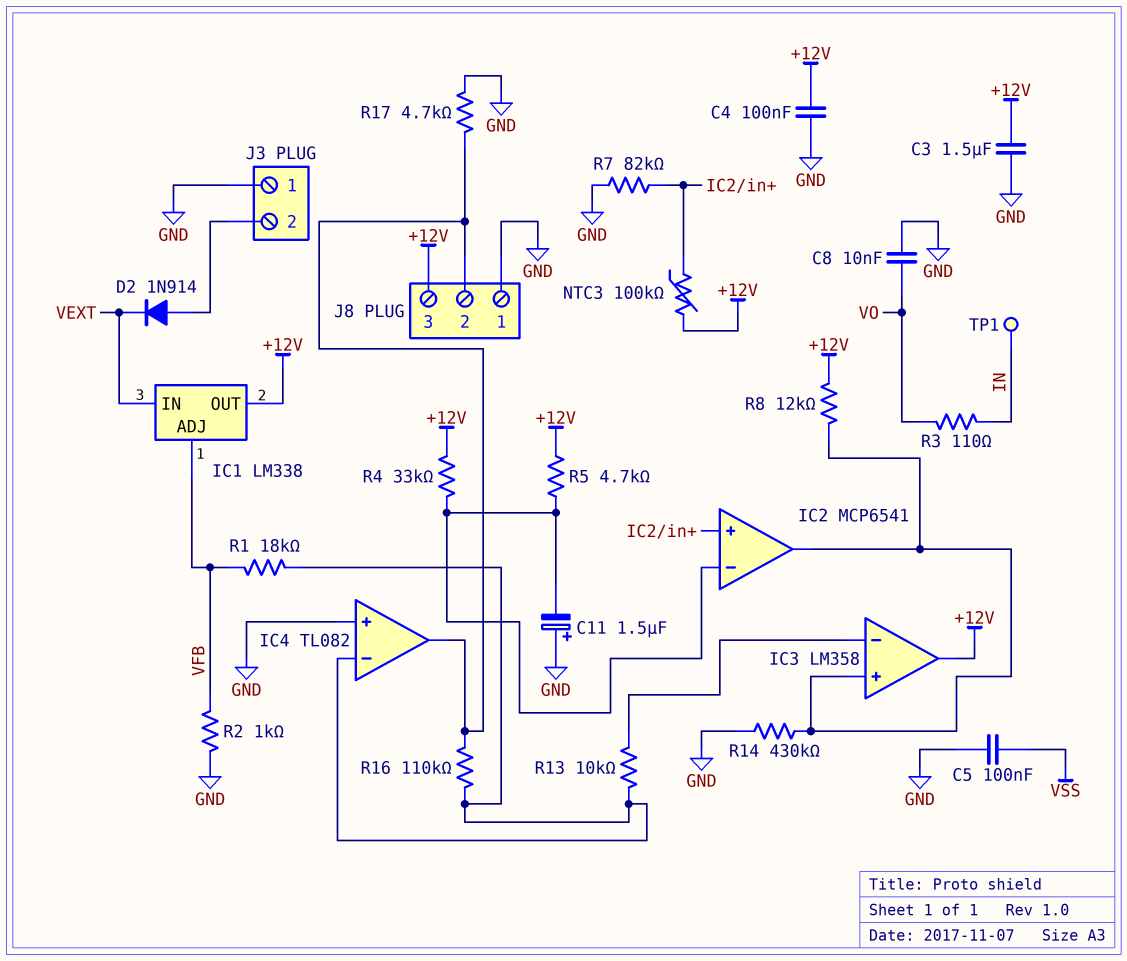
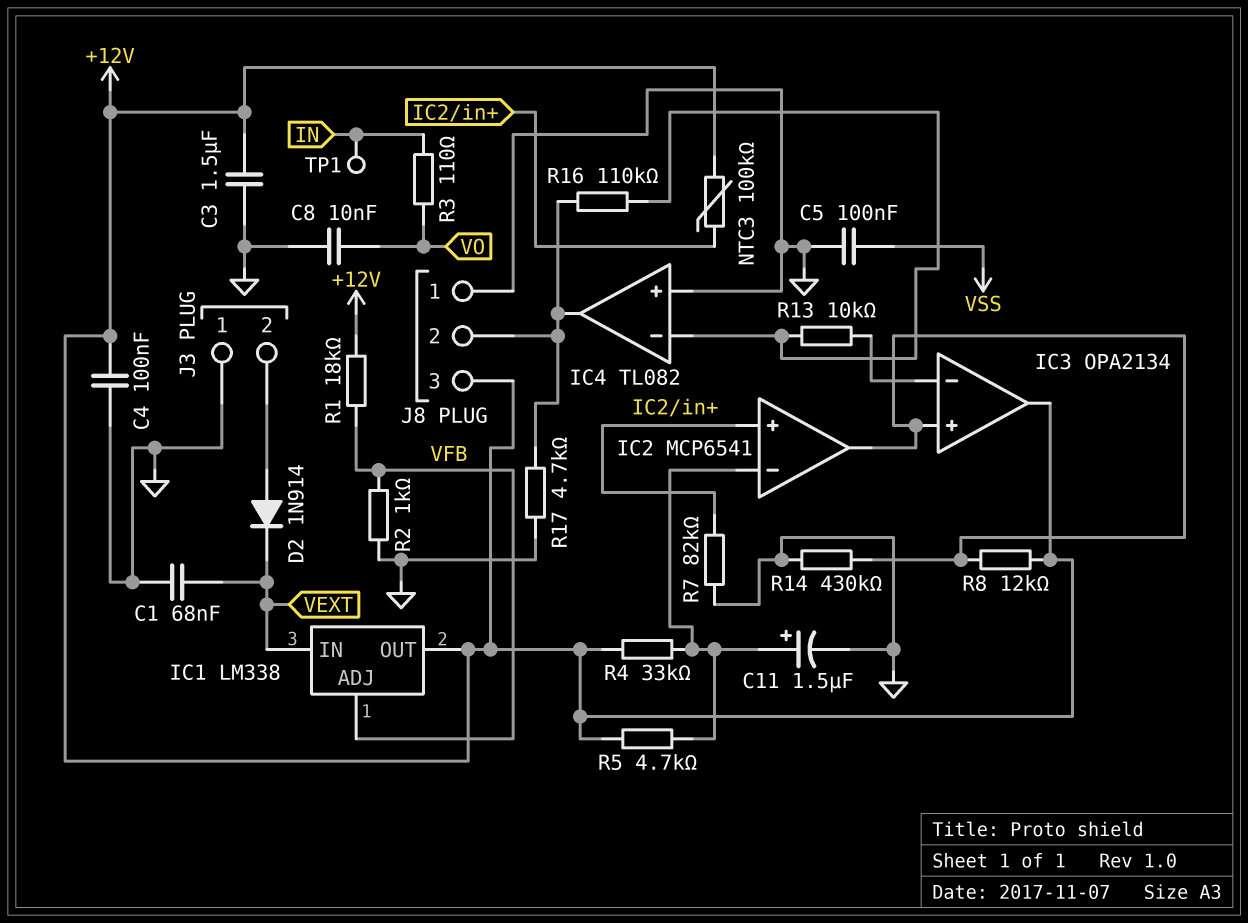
C1: none -> 68nF (GND, VEXT)
C11: 1.5uF (plus GND, minus IC2/in-) -> 1.5uF (plus IC2/in-, minus GND)
IC3: LM358 -> OPA2134
R1: 18k (IC4/in-, VFB) -> 18k (+12V, VFB)

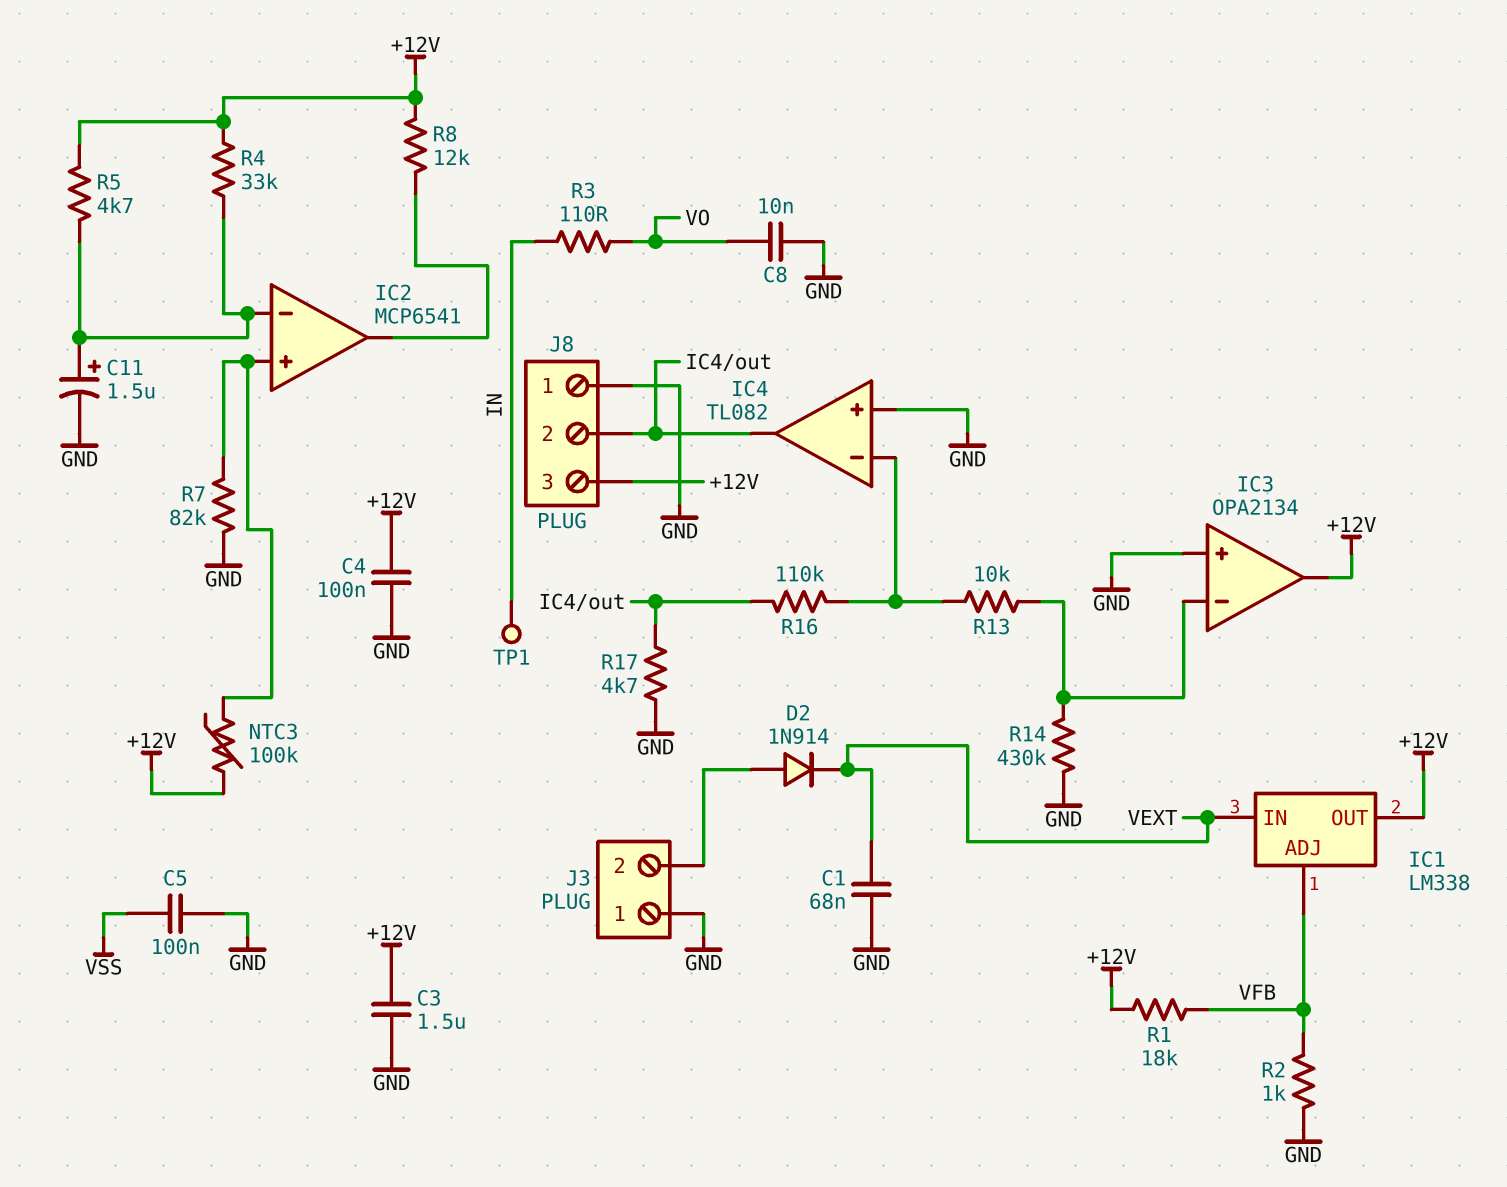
IC3 pin in+: IC2/out -> GND
R14: 430k (GND, IC2/out) -> 430k (GND, IC3/in-)

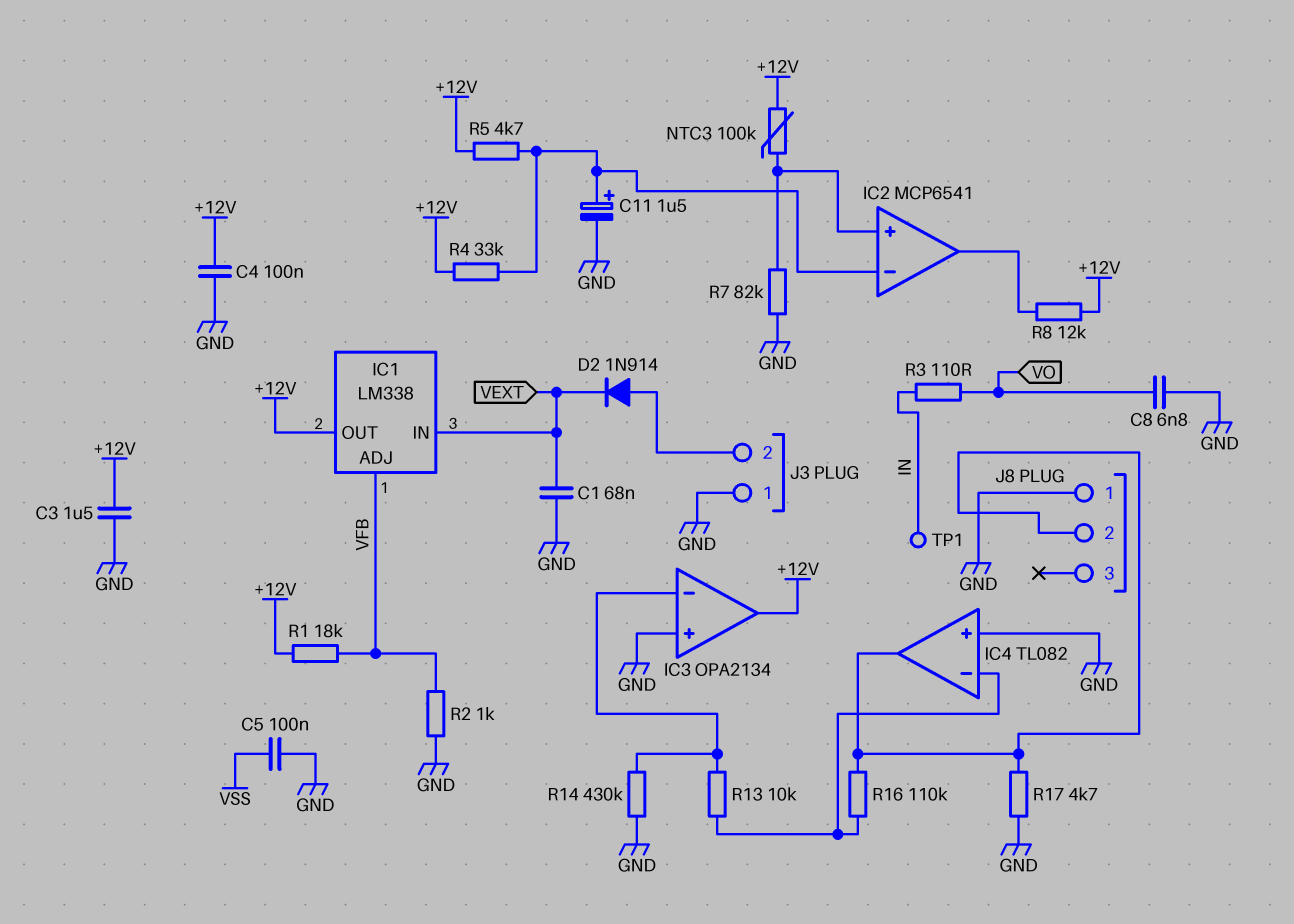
C8: 10nF (GND, VO) -> 6.8nF (GND, VO)
J8 pin 3: +12V -> none

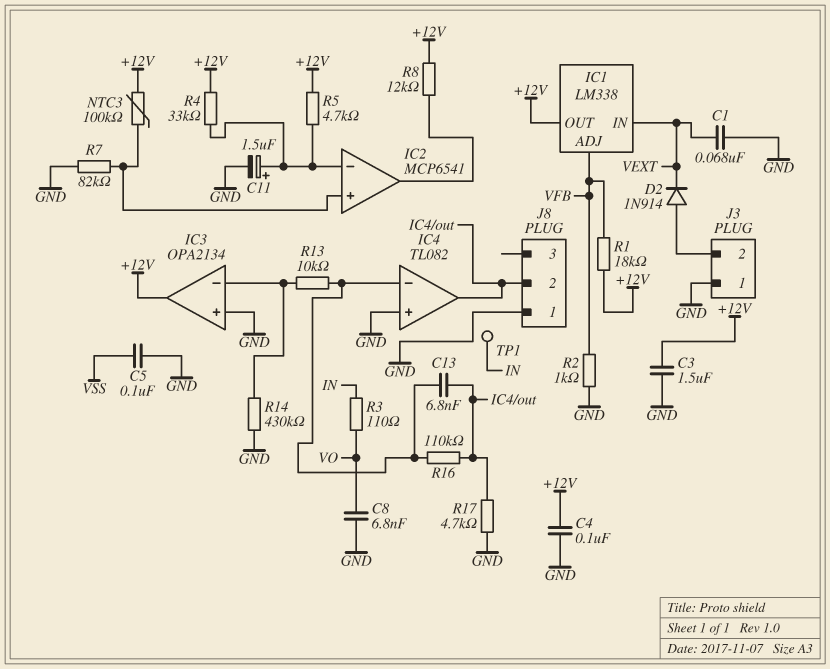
C13: none -> 6.8nF (IC4/in-, IC4/out)

